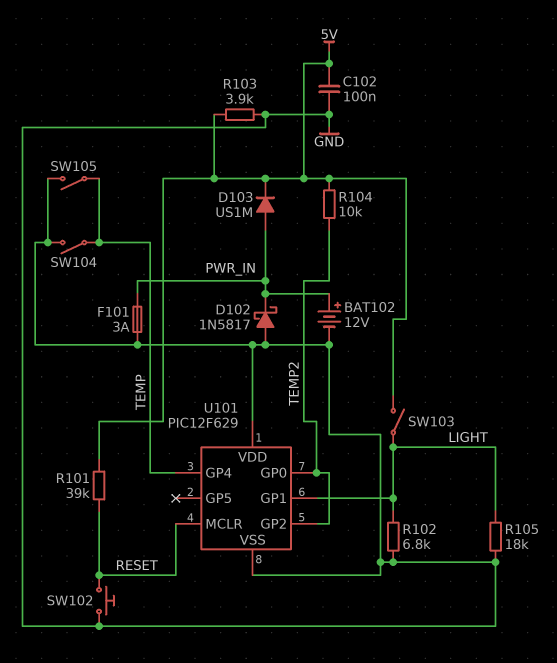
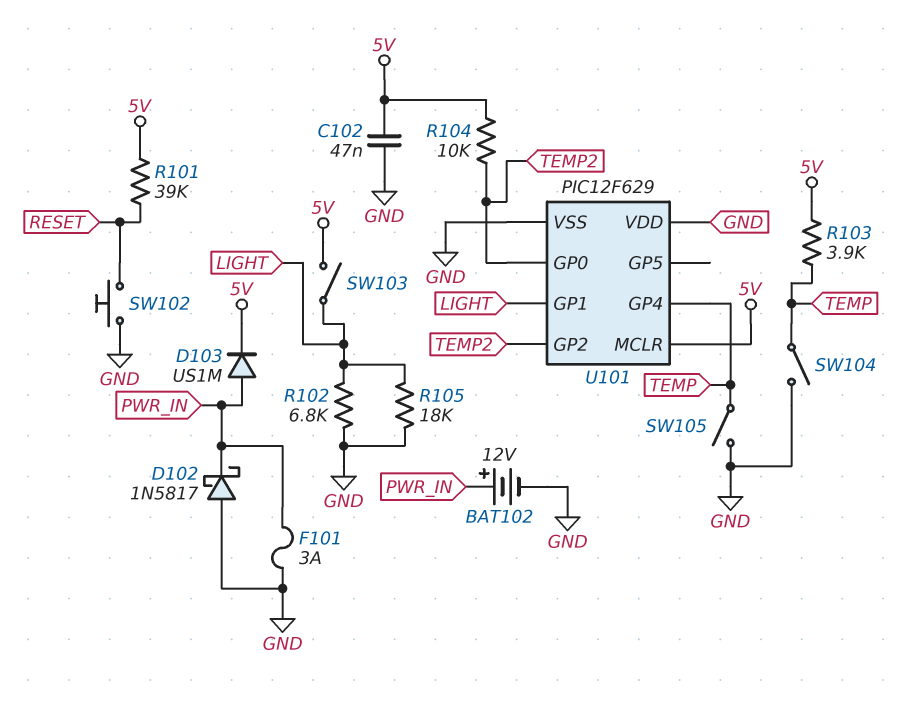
C102: 100nF (5V, GND) -> 47nF (5V, GND)
R103: 3.9k (5V, GND) -> 3.9k (5V, TEMP)
U101 pin MCLR: RESET -> 5V

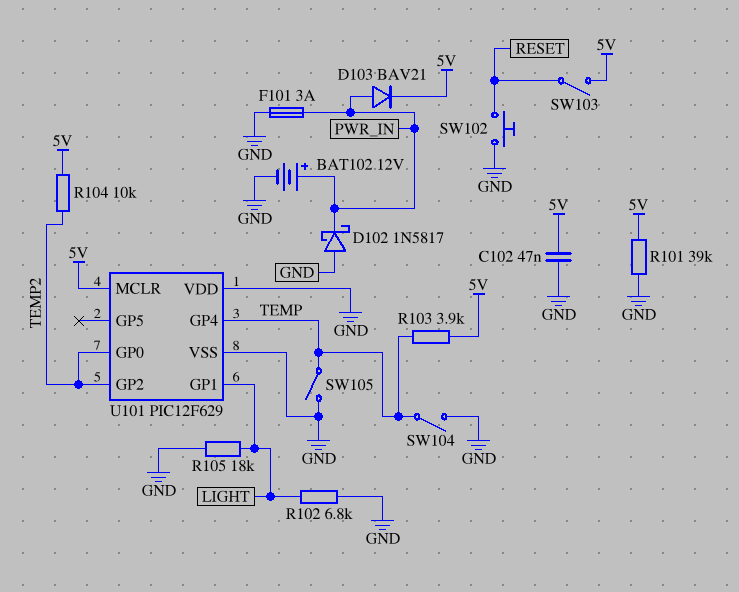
D103: diode US1M (A PWR_IN, K 5V) -> diode BAV21 (A PWR_IN, K 5V)
R101: 39k (5V, RESET) -> 39k (5V, GND)
SW103: switch (5V, LIGHT) -> switch (5V, RESET)

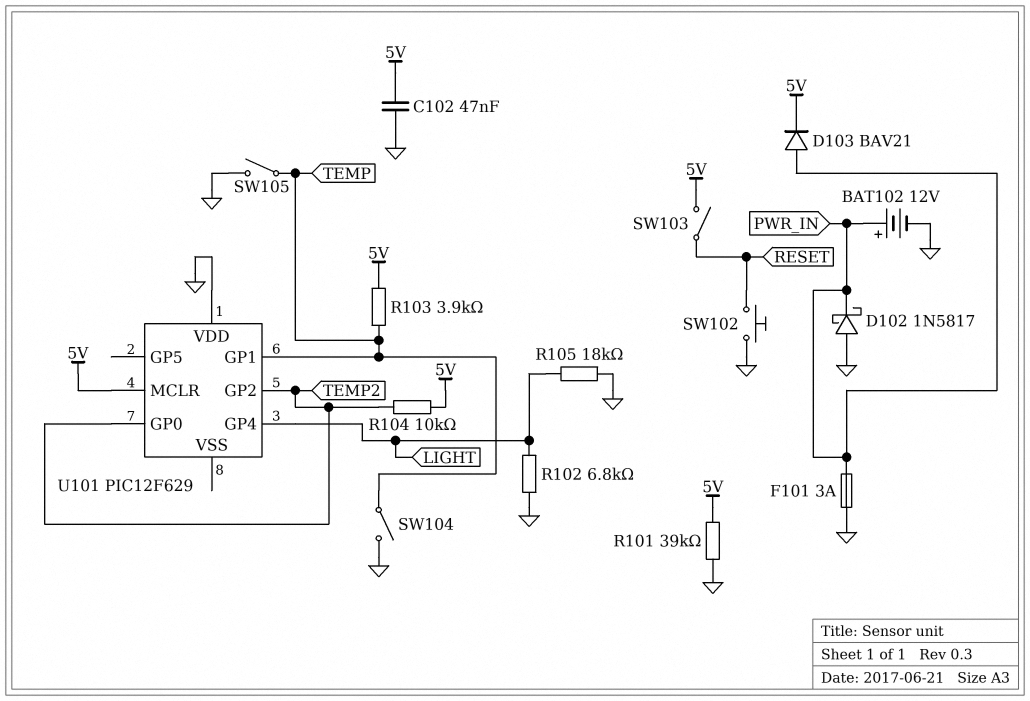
U101 pin GP1: LIGHT -> TEMP
U101 pin GP4: TEMP -> LIGHT
U101 pin VSS: GND -> none

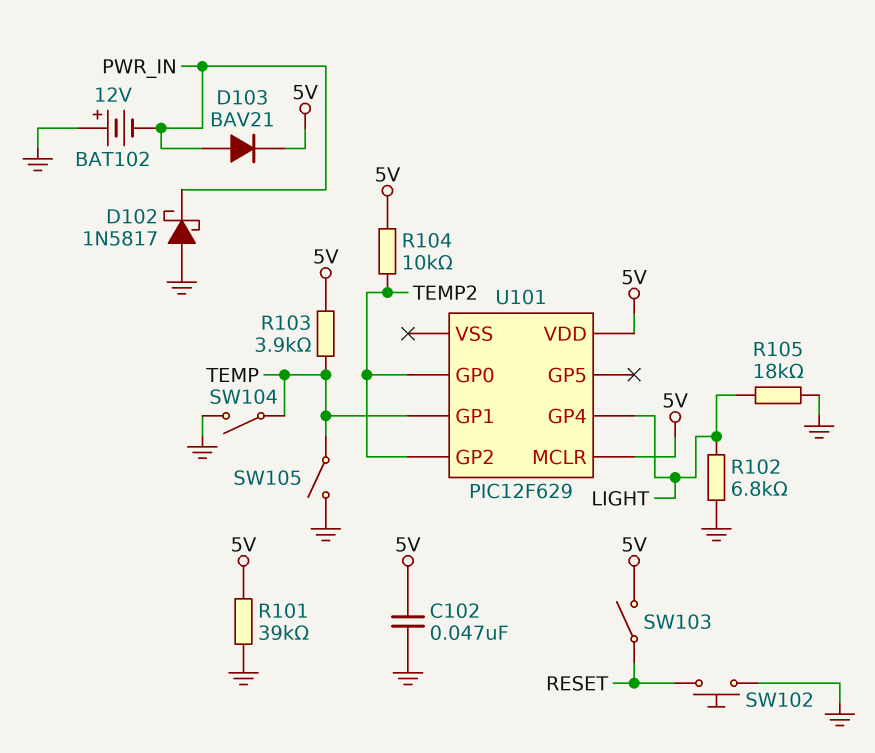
BAT102: 12V (plus PWR_IN, minus GND) -> 12V (plus GND, minus PWR_IN)
F101: 3A (GND, PWR_IN) -> none
U101 pin VDD: GND -> 5V

